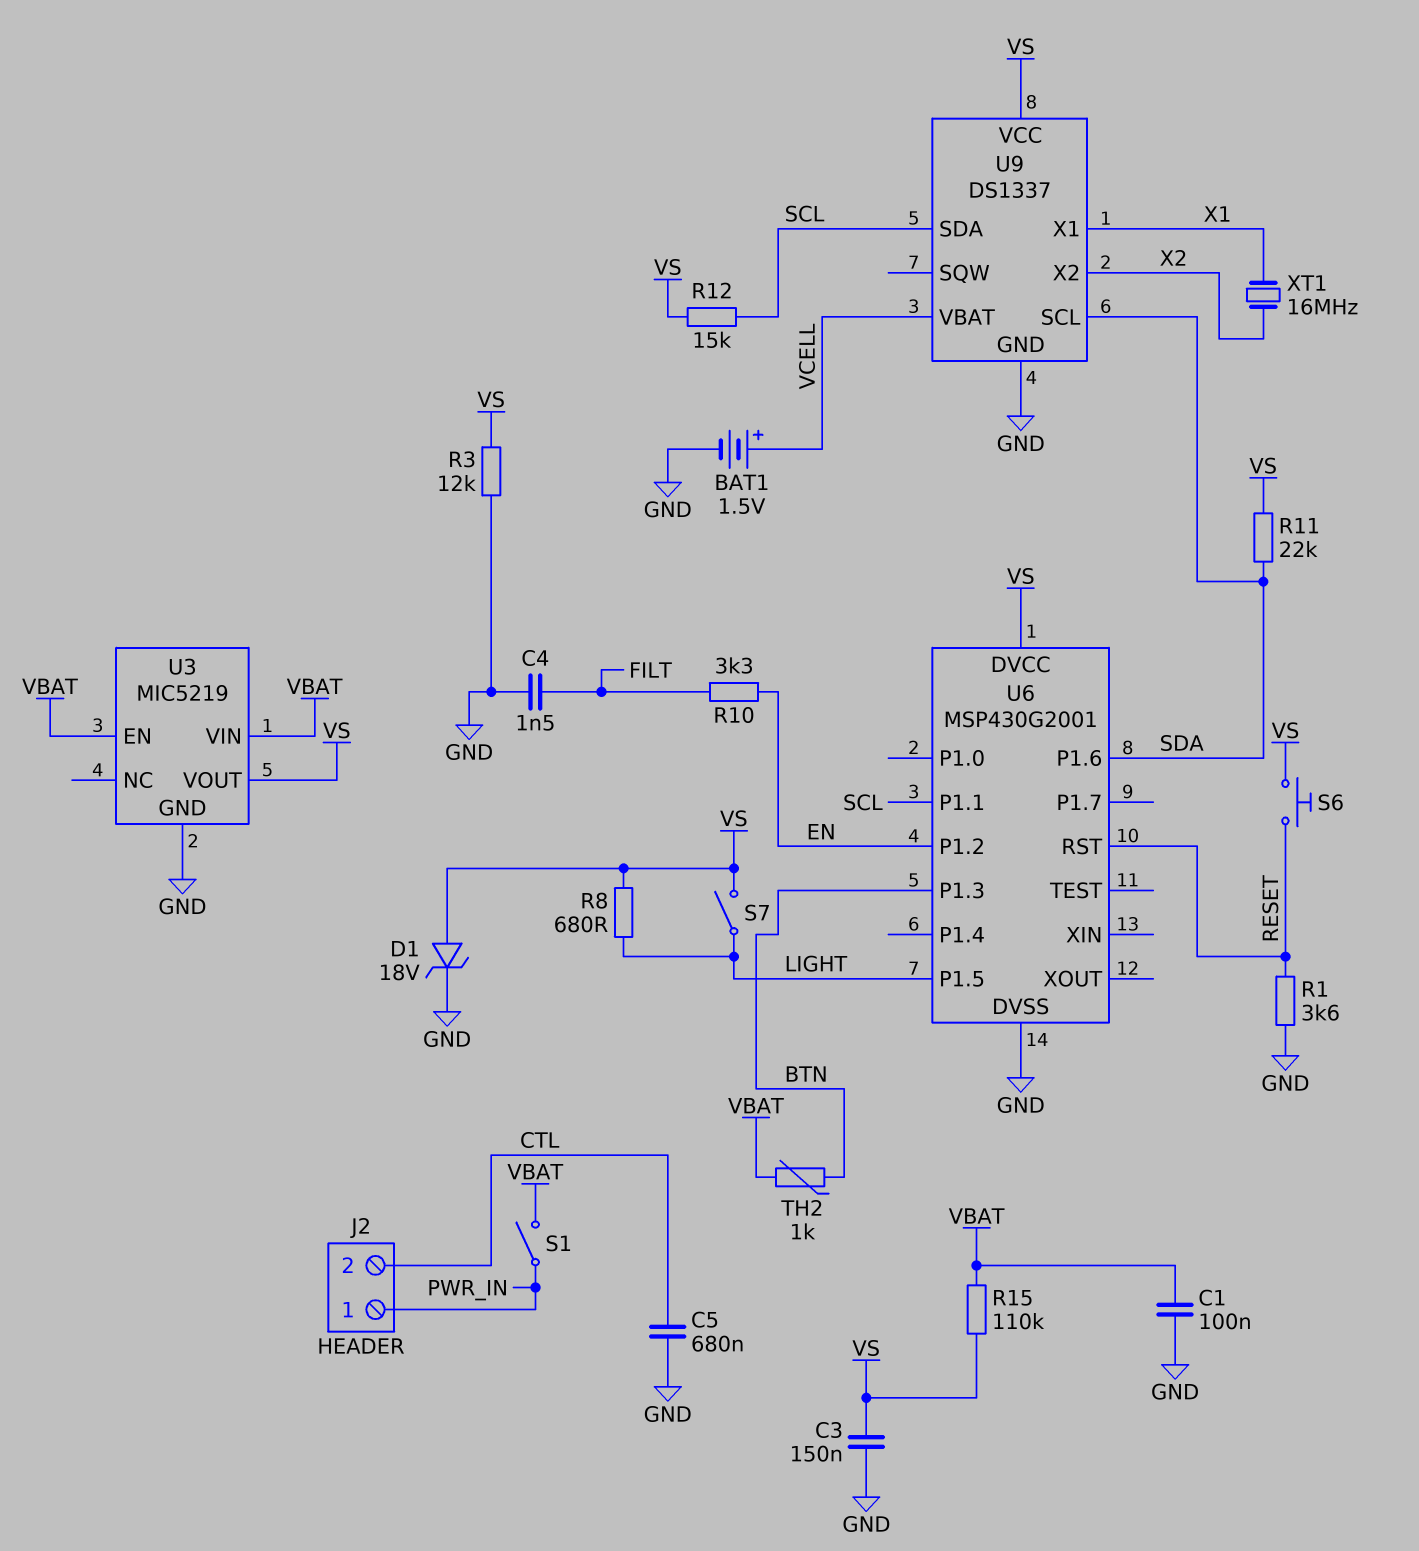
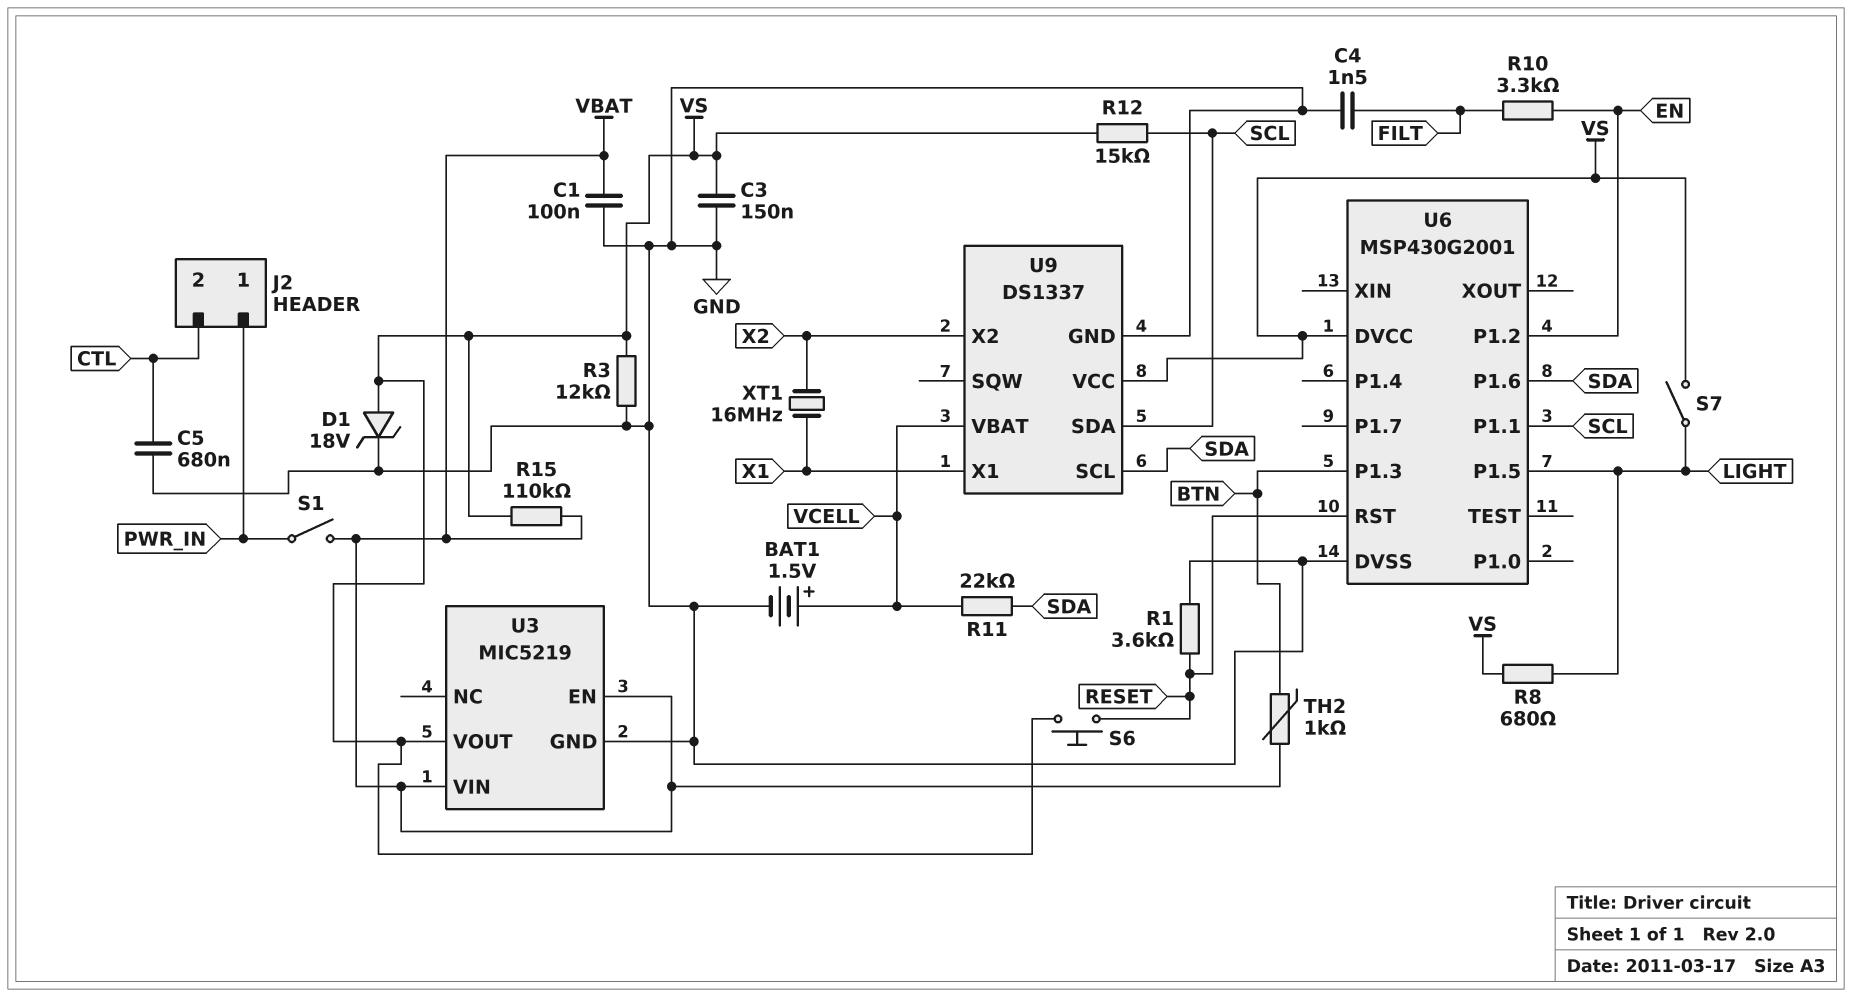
R11: 22k (SDA, VS) -> 22k (SDA, VCELL)

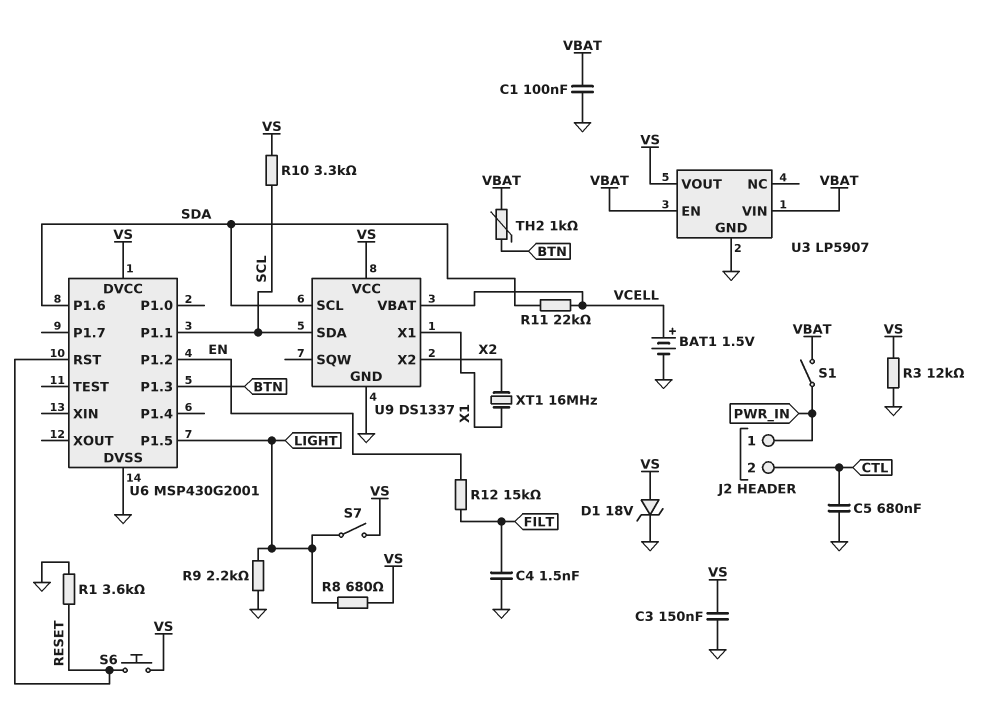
R9: none -> 2.2k (GND, LIGHT)
R10: 3.3k (EN, FILT) -> 3.3k (SCL, VS)
R12: 15k (SCL, VS) -> 15k (EN, FILT)
R15: 110k (VBAT, VS) -> none
U3: MIC5219 -> LP5907

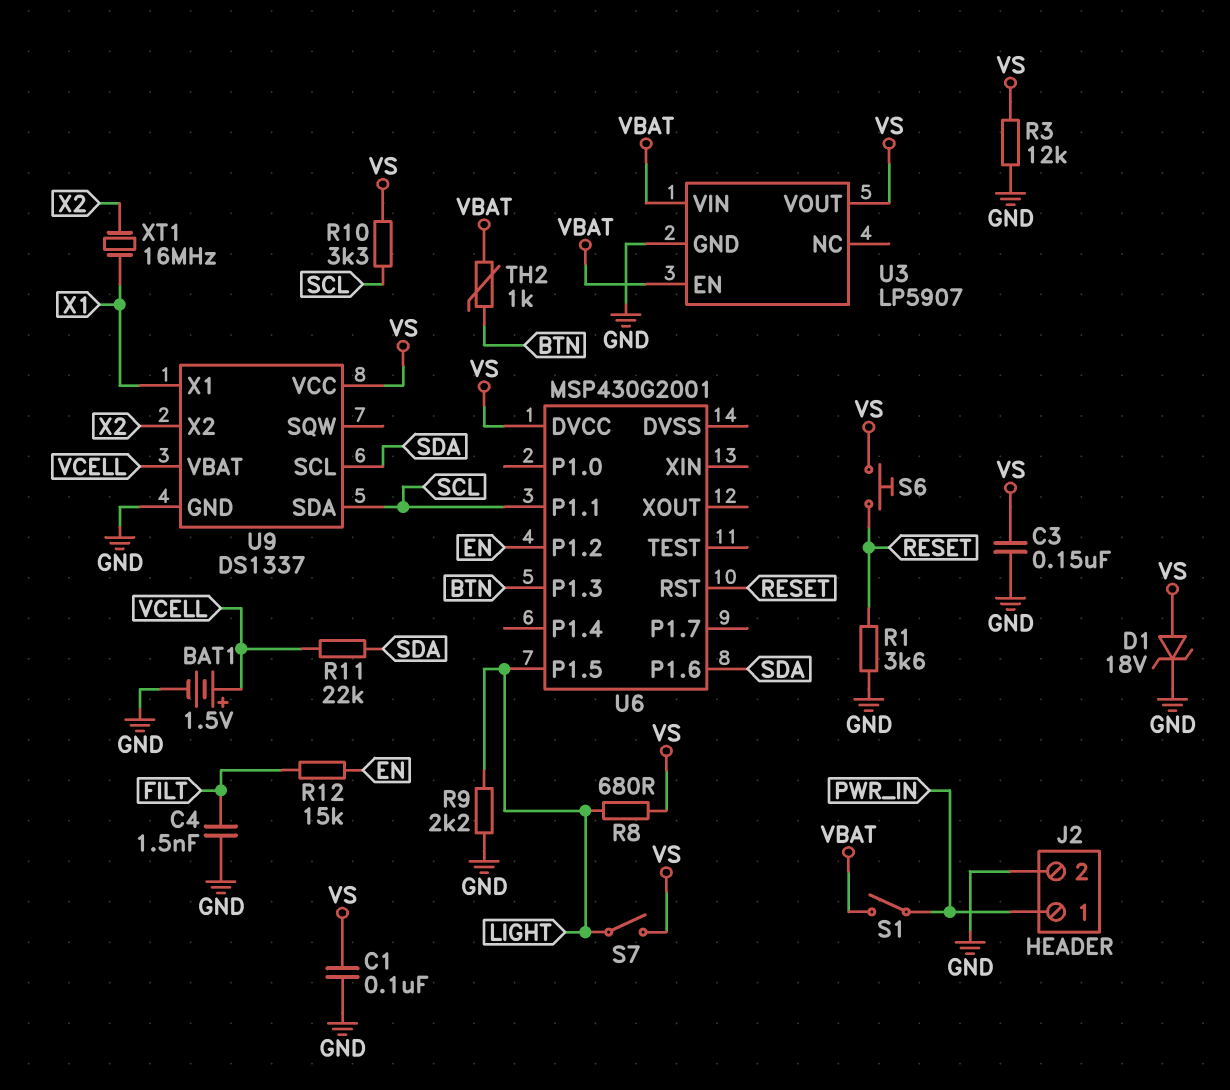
C1: 100nF (GND, VBAT) -> 100nF (GND, VS)
C5: 680nF (CTL, GND) -> none
J2 pin 2: CTL -> GND
U6 pin DVSS: GND -> none

